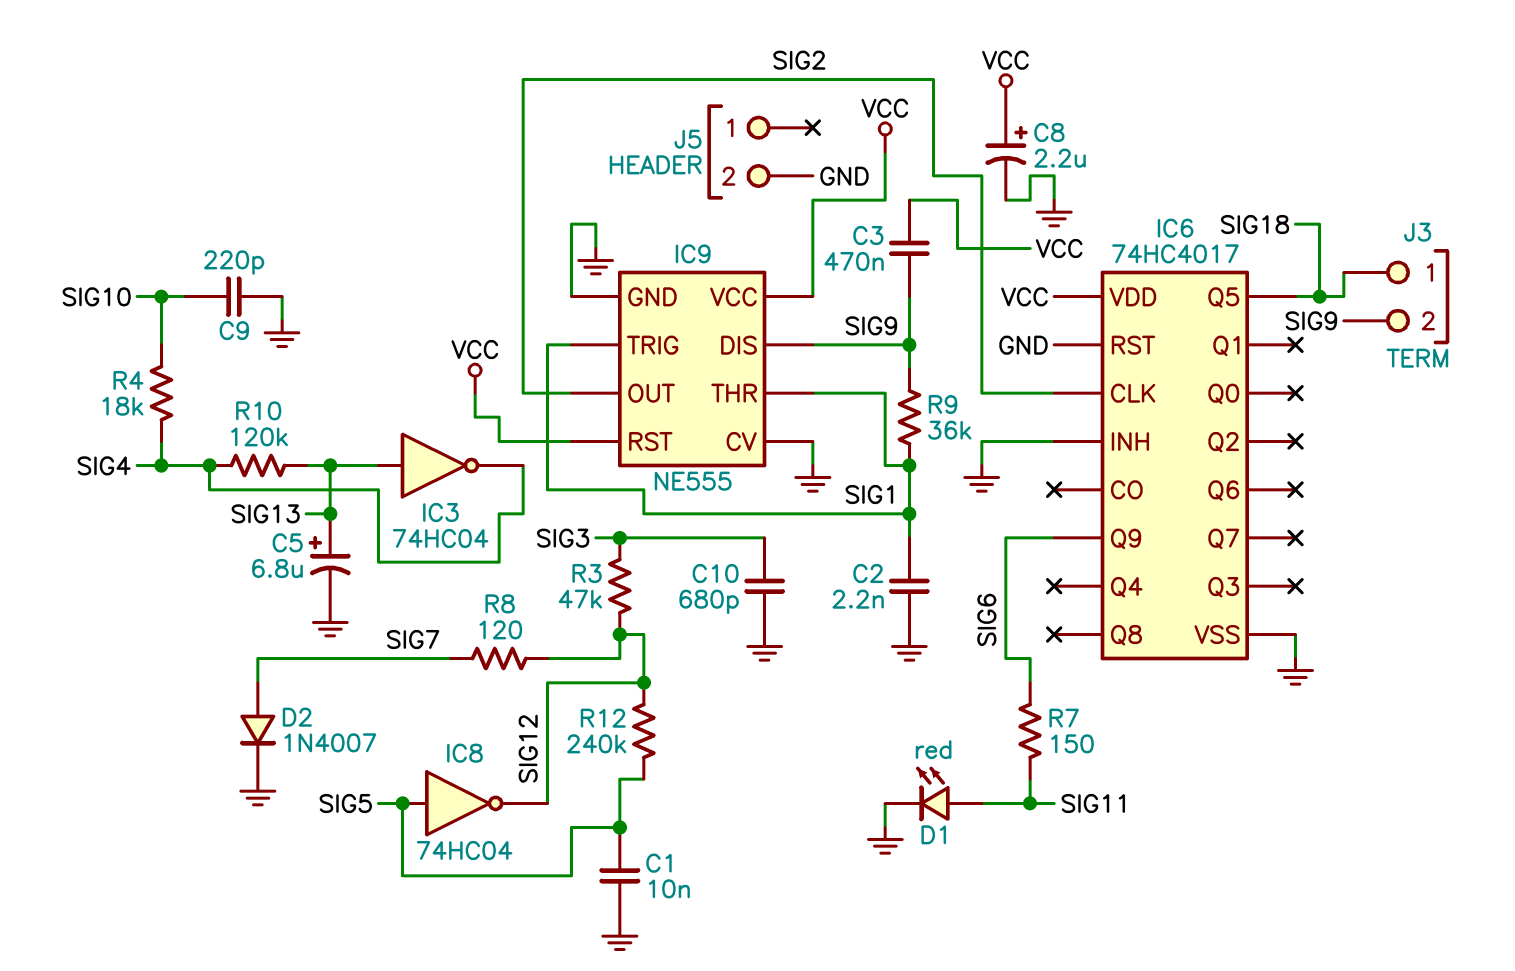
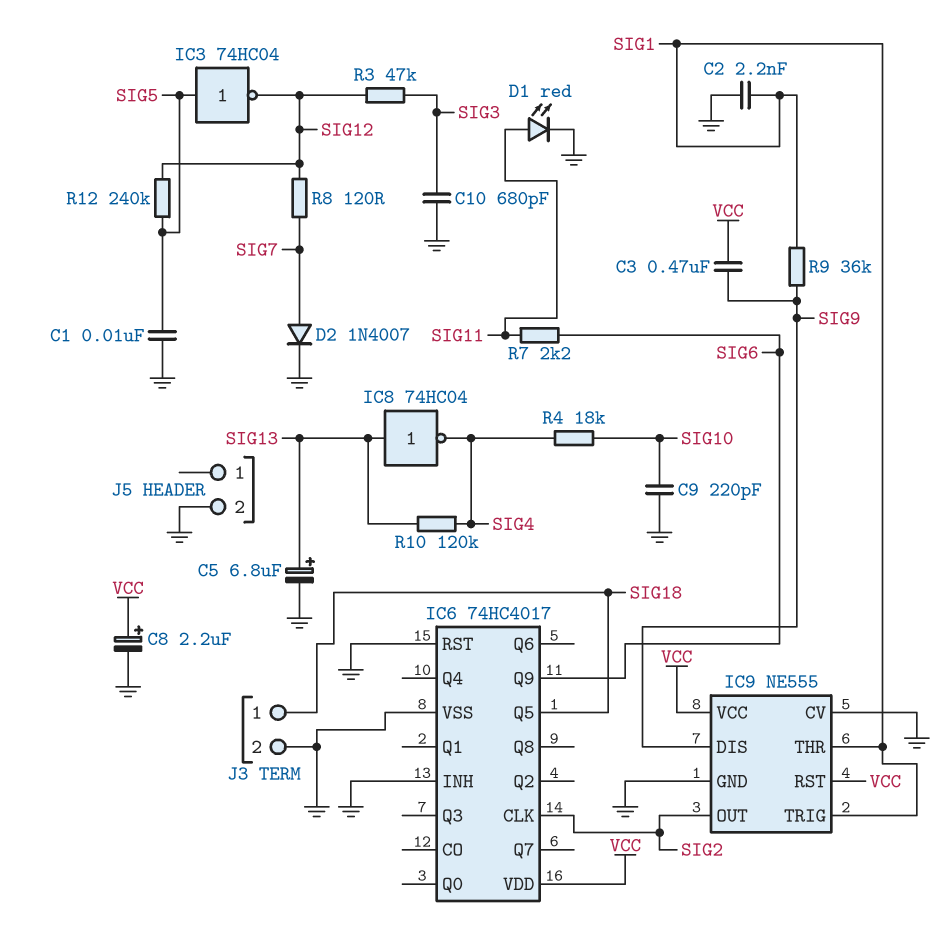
IC3: NOT 74HC04 (in SIG13, out SIG4) -> NOT 74HC04 (in SIG5, out SIG12)
IC8: NOT 74HC04 (in SIG5, out SIG12) -> NOT 74HC04 (in SIG13, out SIG4)
J3 pin 2: SIG9 -> GND
R7: 150 (SIG6, SIG11) -> 2.2k (SIG6, SIG11)

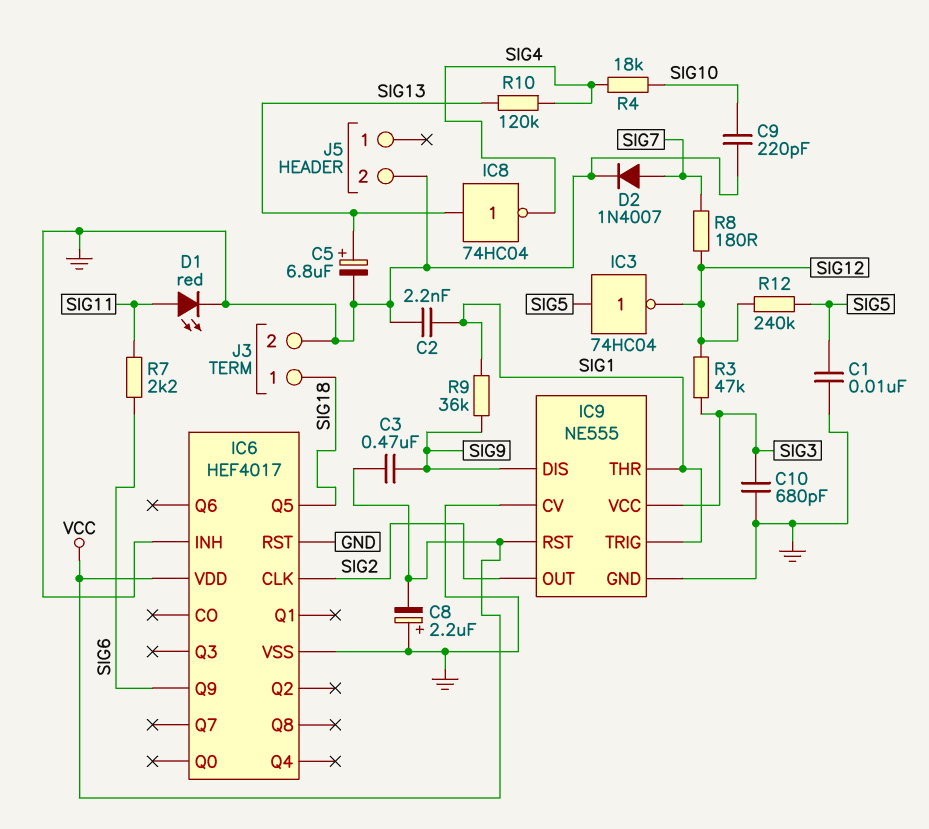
C8: 2.2uF (plus VCC, minus GND) -> 2.2uF (plus GND, minus VCC)
IC6: 74HC4017 -> HEF4017
IC9 pin VCC: VCC -> SIG3
R8: 120 (SIG7, SIG12) -> 180 (SIG7, SIG12)

